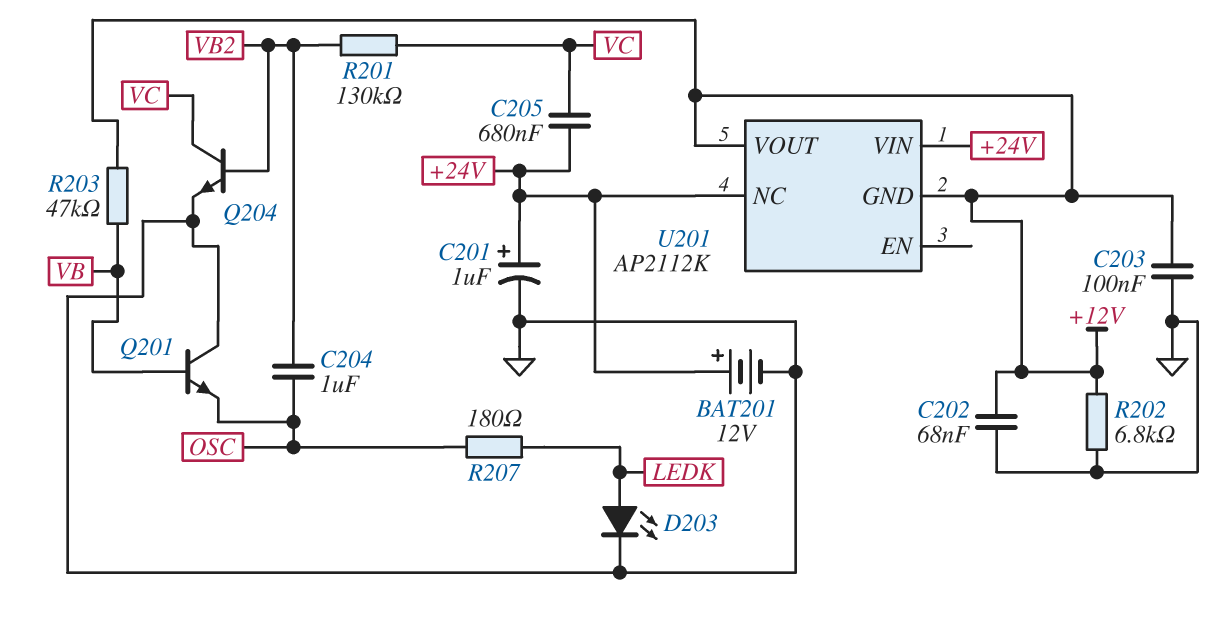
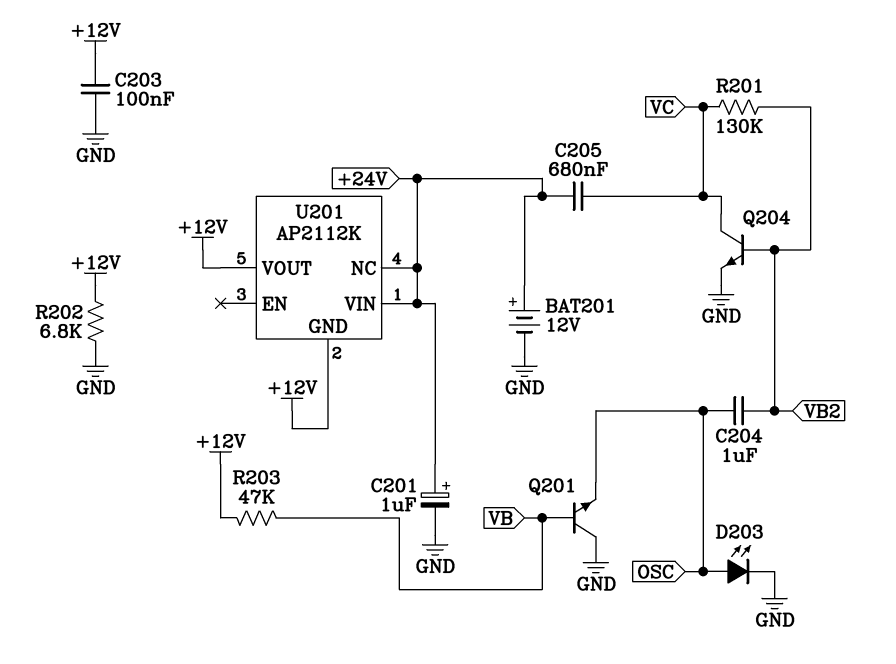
C202: 68nF (+12V, GND) -> none
D203: LED (A LEDK, K GND) -> LED (A OSC, K GND)
R207: 180 (LEDK, OSC) -> none

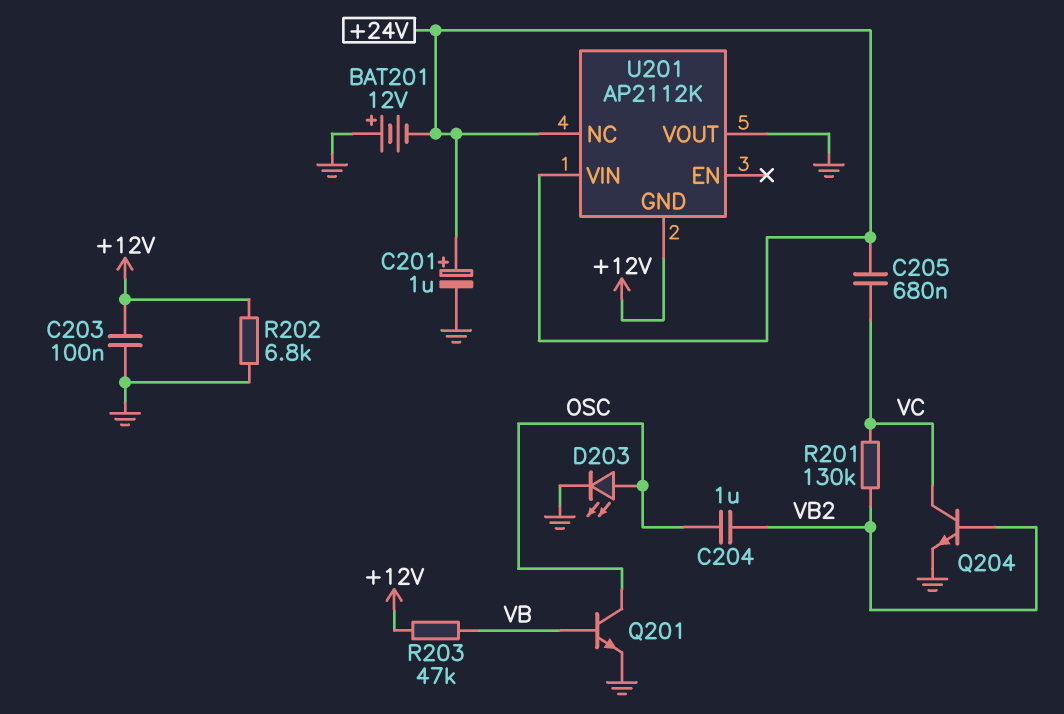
BAT201: 12V (plus +24V, minus GND) -> 12V (plus GND, minus +24V)
Q201: NPN (B VB, C GND, E OSC) -> NPN (B VB, C OSC, E GND)
U201 pin VOUT: +12V -> GND

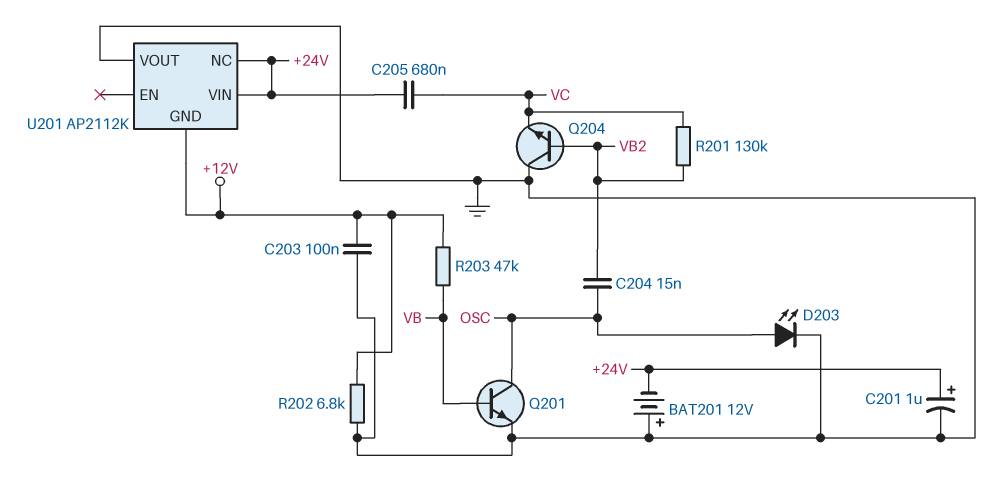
C204: 1uF (OSC, VB2) -> 15nF (OSC, VB2)
Q204: NPN (B VB2, C VC, E GND) -> NPN (B VB2, C GND, E VC)

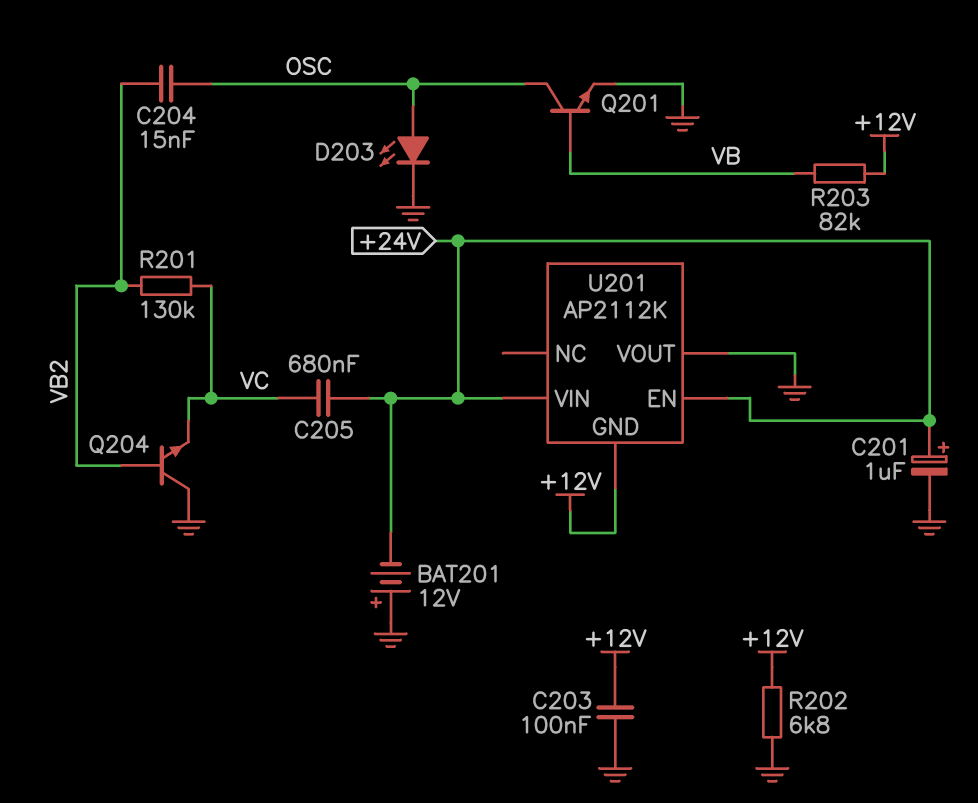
R203: 47k (+12V, VB) -> 82k (+12V, VB)
U201 pin EN: none -> +24V
U201 pin NC: +24V -> none

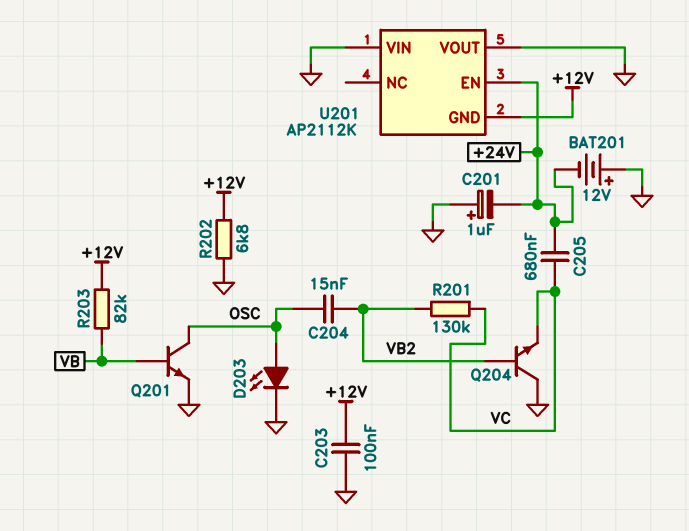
C201: 1uF (plus +24V, minus GND) -> 1uF (plus GND, minus +24V)
U201 pin VIN: +24V -> GND

